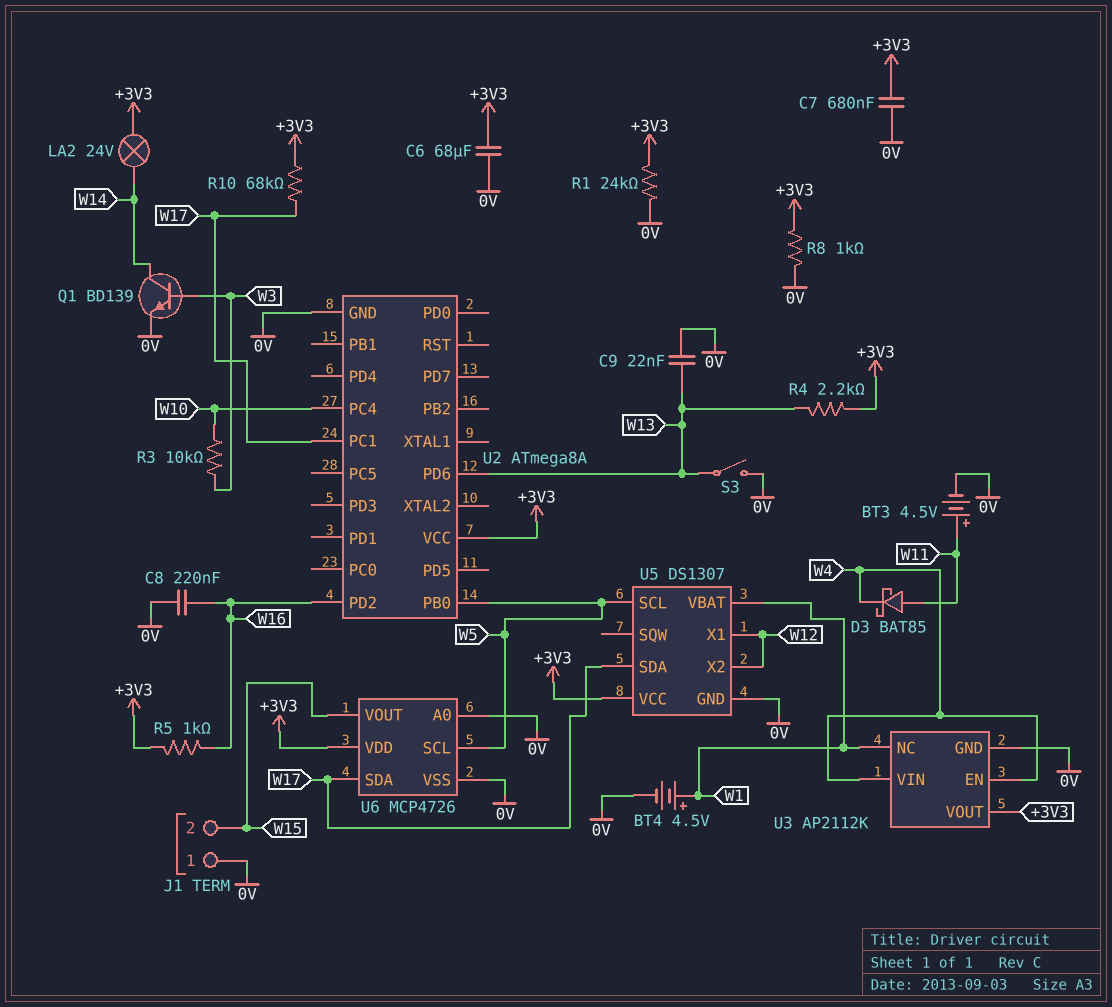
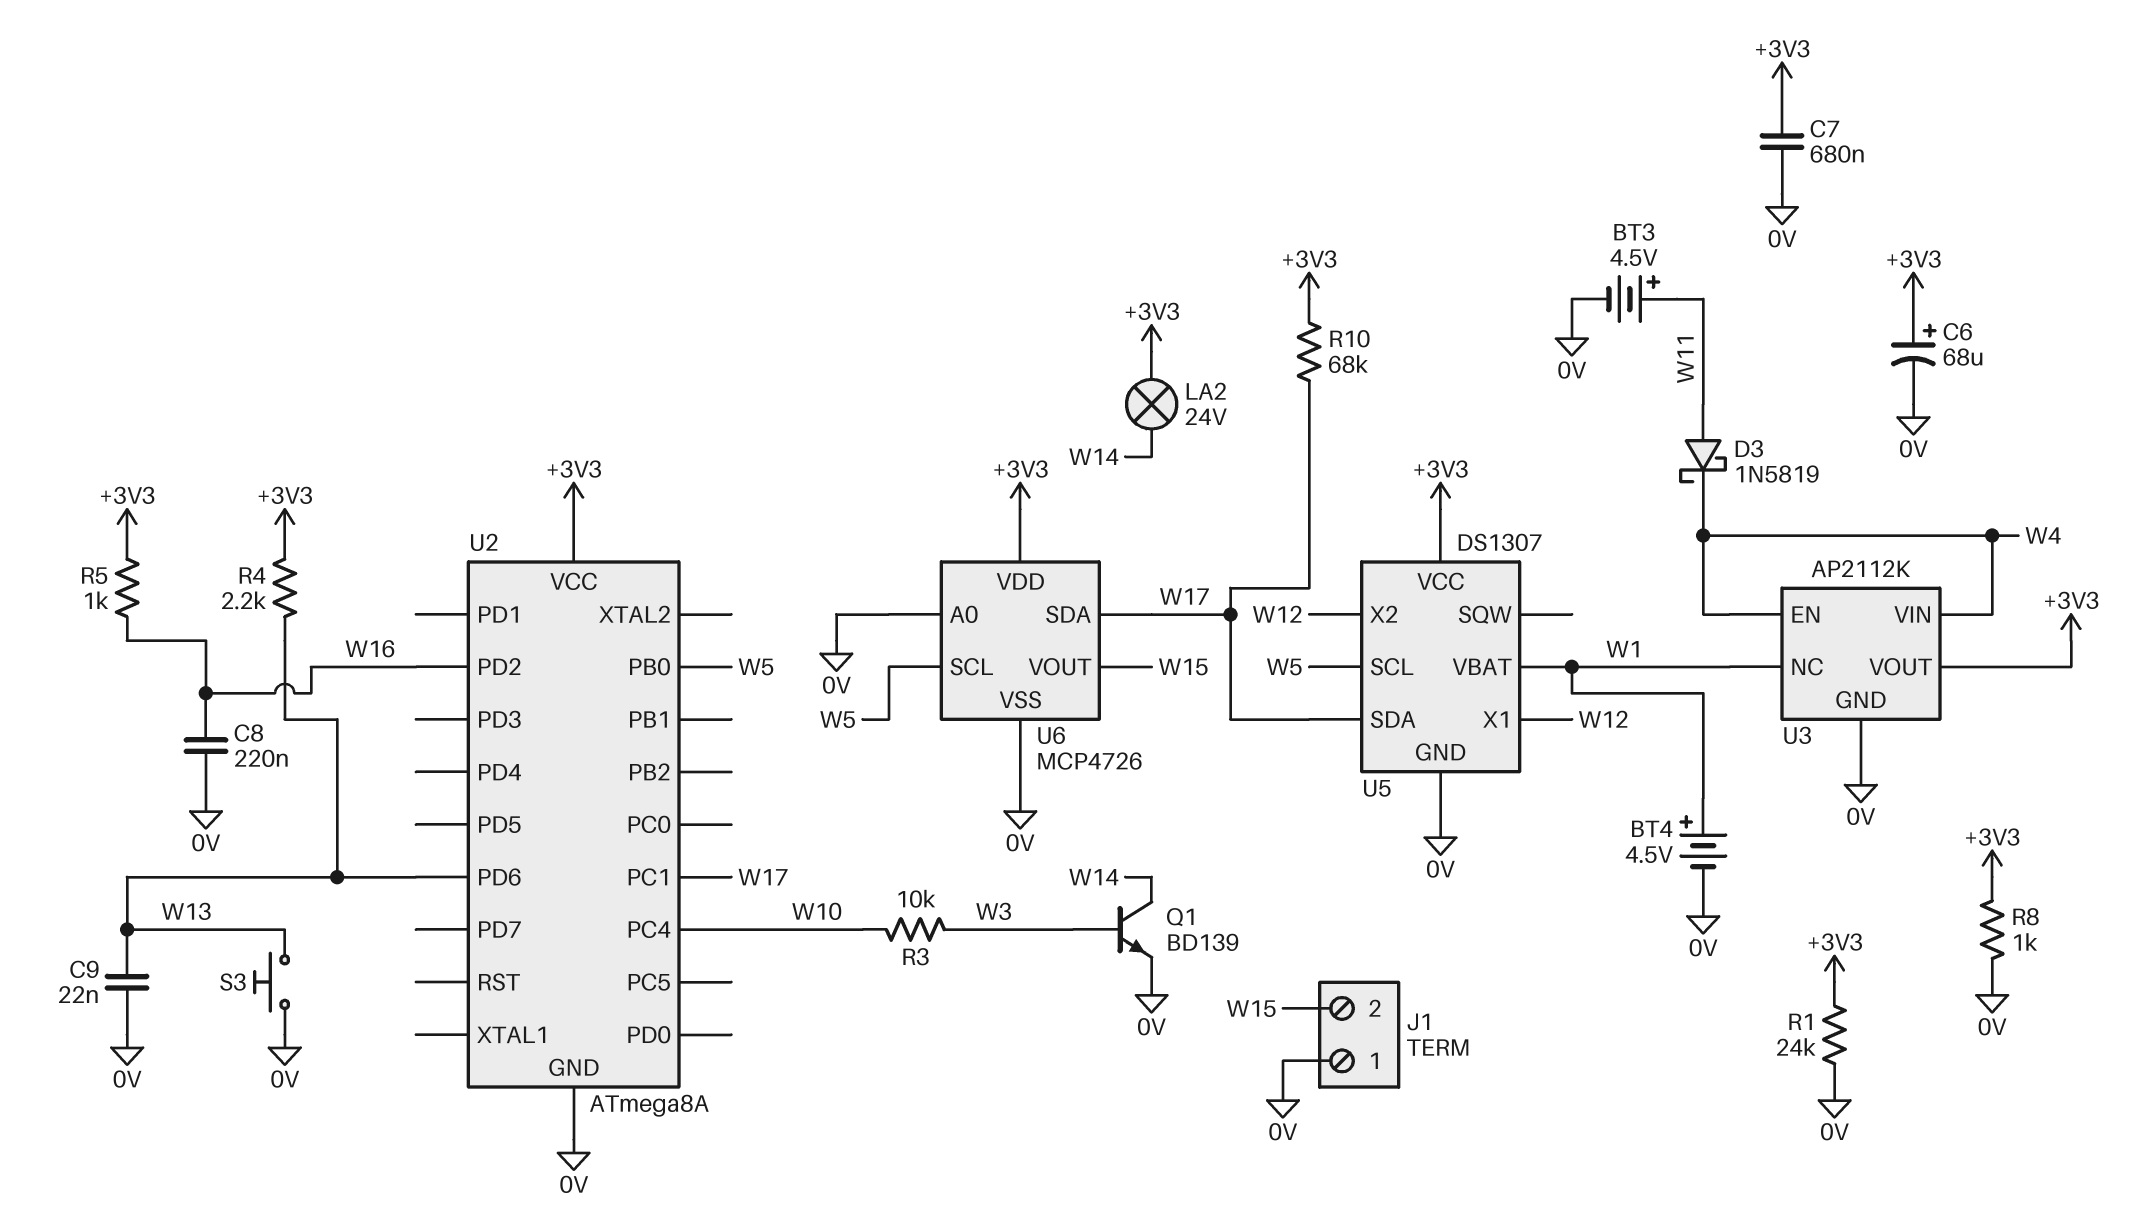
C6: 68uF (+3V3, 0V) -> 68uF (plus +3V3, minus 0V)
D3: schottky BAT85 (A W11, K W4) -> schottky 1N5819 (A W11, K W4)
S3: switch (0V, W13) -> button (0V, W13)

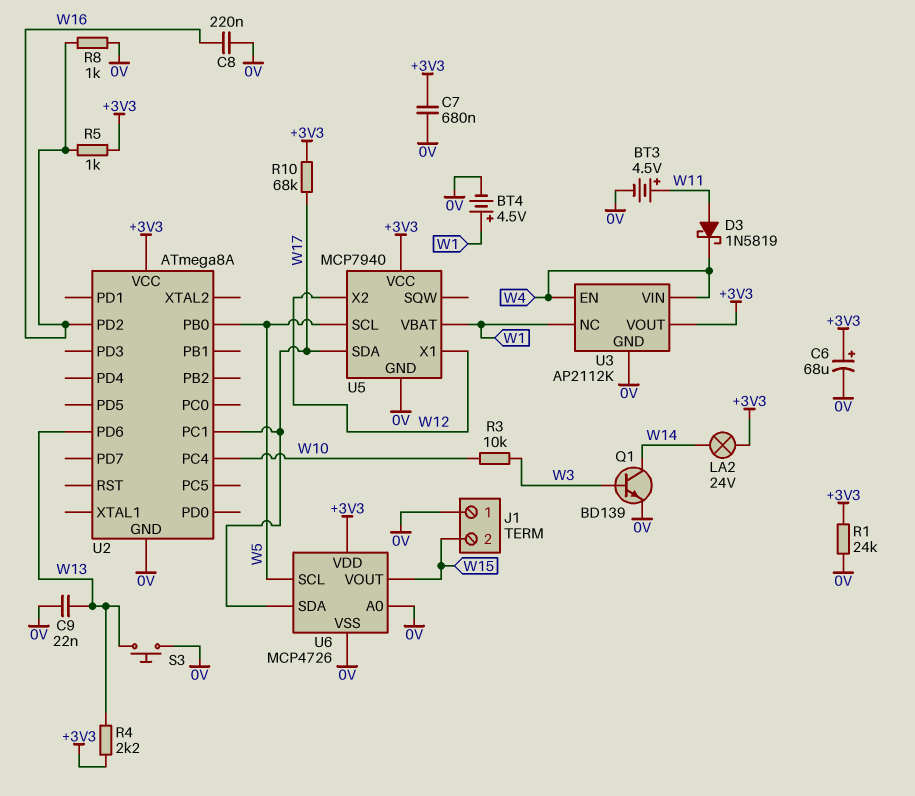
R8: 1k (+3V3, 0V) -> 1k (0V, W16)
U5: DS1307 -> MCP7940

